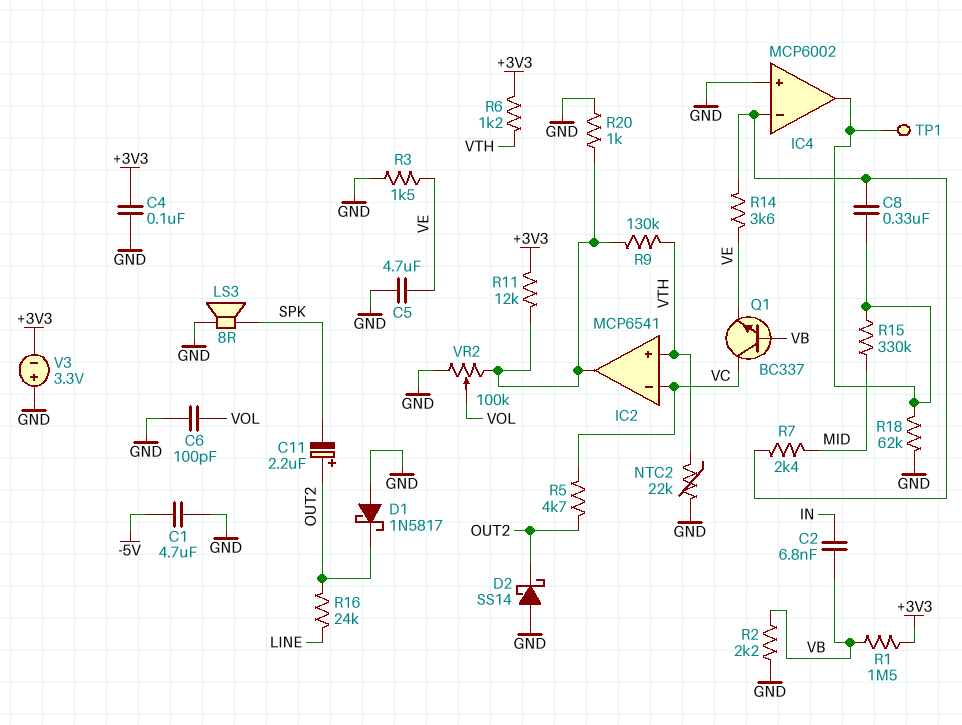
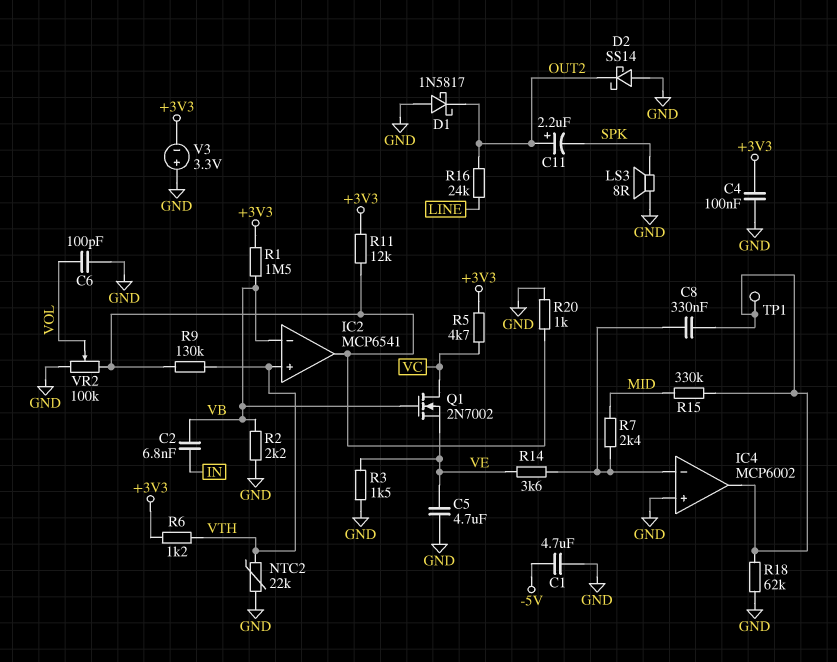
IC2 pin in-: VC -> VB
Q1: NPN BC337 (B VB, C VC, E VE) -> NMOS 2N7002 (G VB, D VC, S VE)
R5: 4.7k (OUT2, VC) -> 4.7k (+3V3, VC)

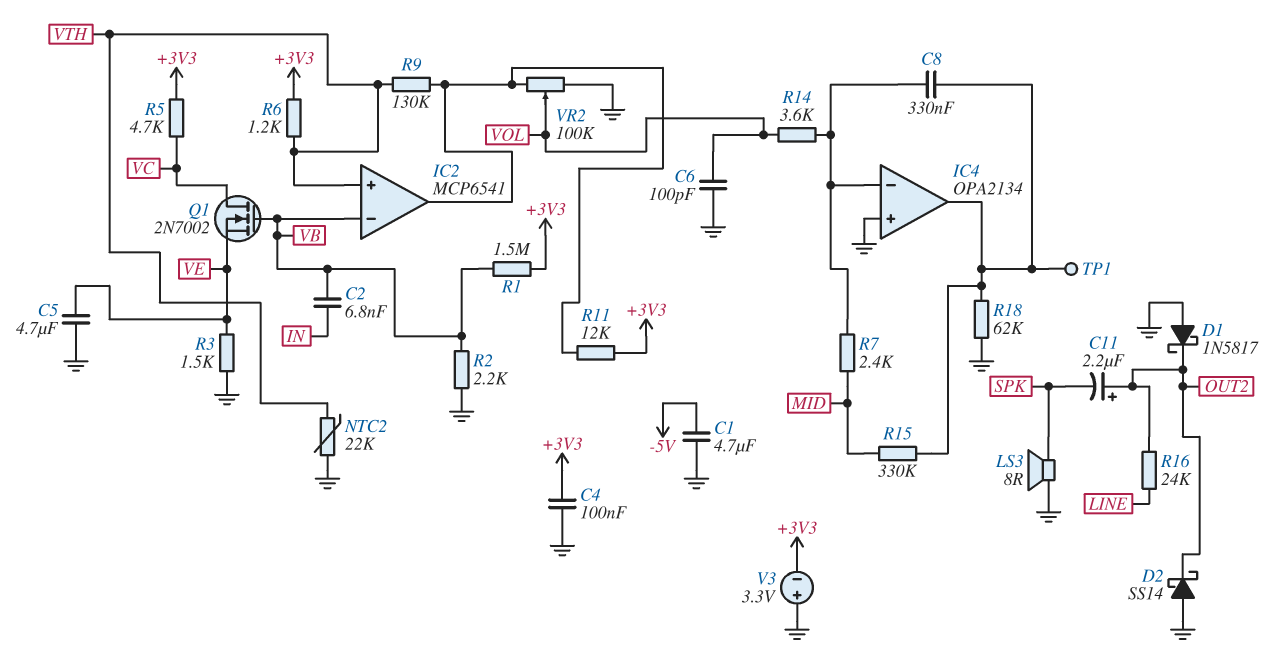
IC4: MCP6002 -> OPA2134
R14: 3.6k (IC4/in-, VE) -> 3.6k (IC4/in-, VOL)
R20: 1k (GND, IC2/out) -> none

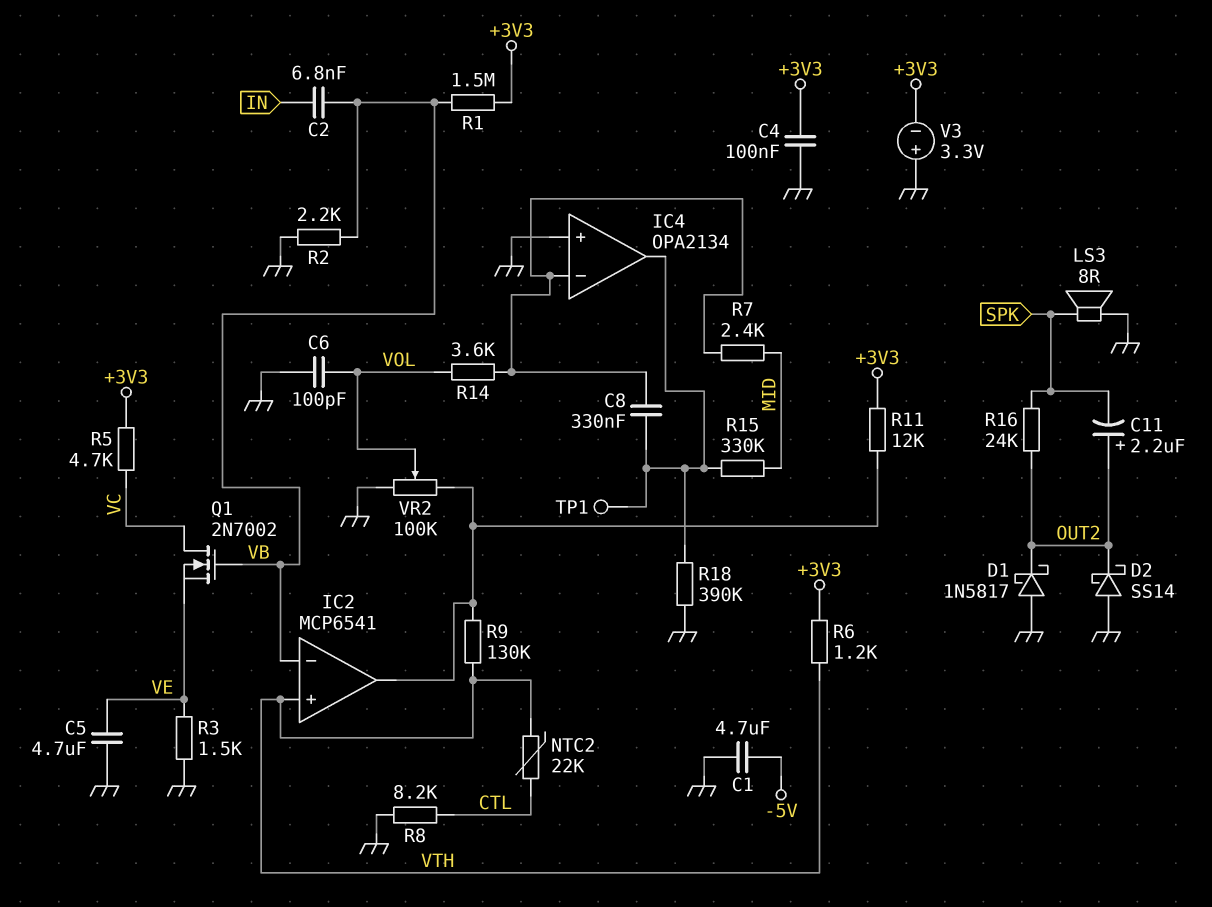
NTC2: 22k (GND, VTH) -> 22k (CTL, VTH)
R8: none -> 8.2k (CTL, GND)
R16: 24k (LINE, OUT2) -> 24k (OUT2, SPK)
R18: 62k (GND, IC4/out) -> 390k (GND, IC4/out)

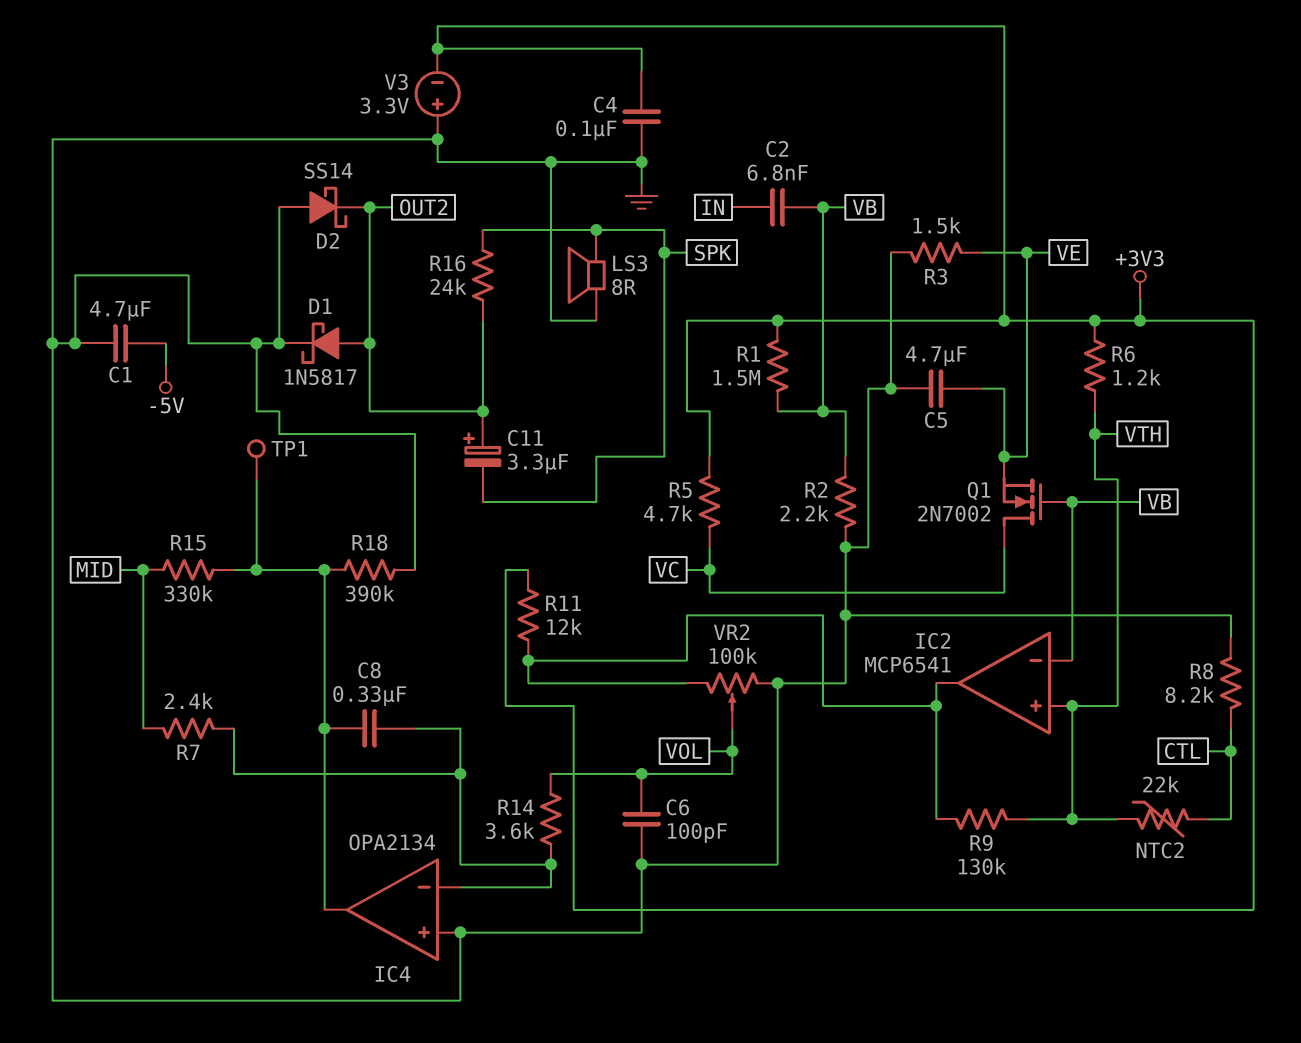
C11: 2.2uF (plus OUT2, minus SPK) -> 3.3uF (plus OUT2, minus SPK)
D1: schottky 1N5817 (A GND, K OUT2) -> schottky 1N5817 (A OUT2, K GND)

